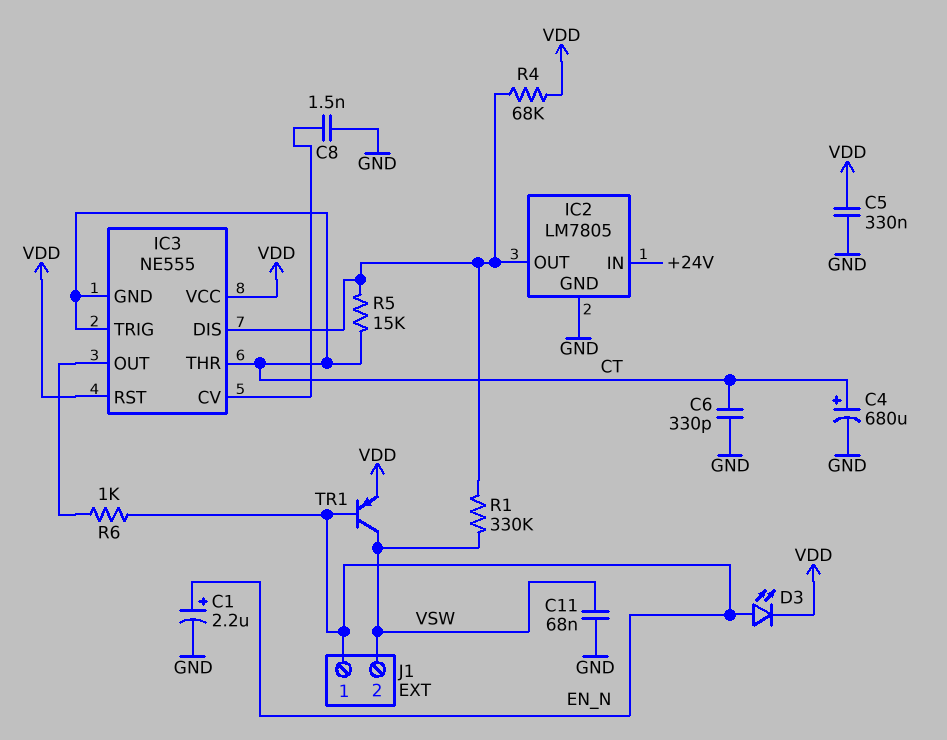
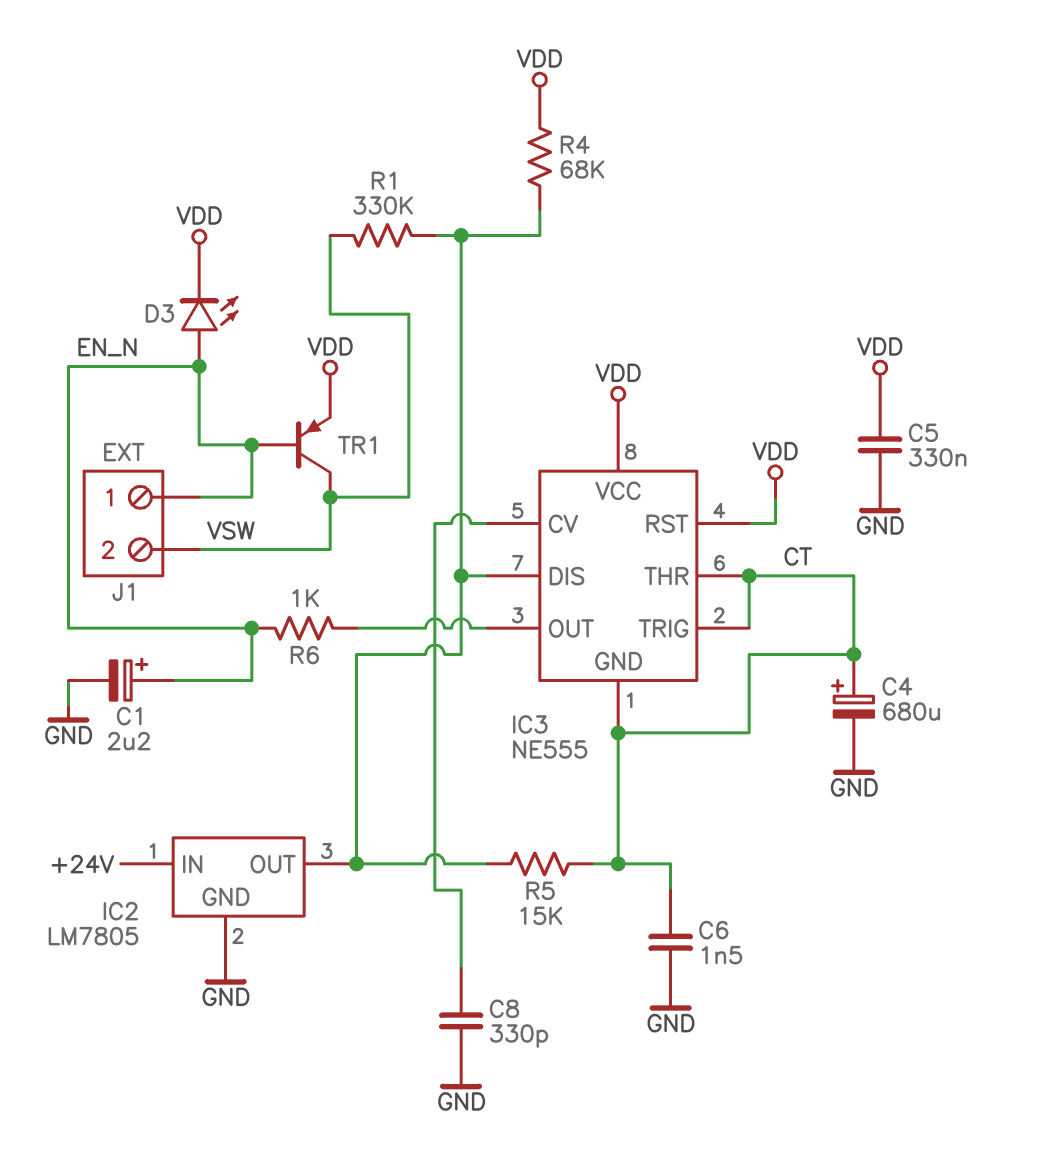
C6: 330pF (CT, GND) -> 1.5nF (CT, GND)
C8: 1.5nF (GND, IC3/CV) -> 330pF (GND, IC3/CV)
C11: 68nF (GND, VSW) -> none

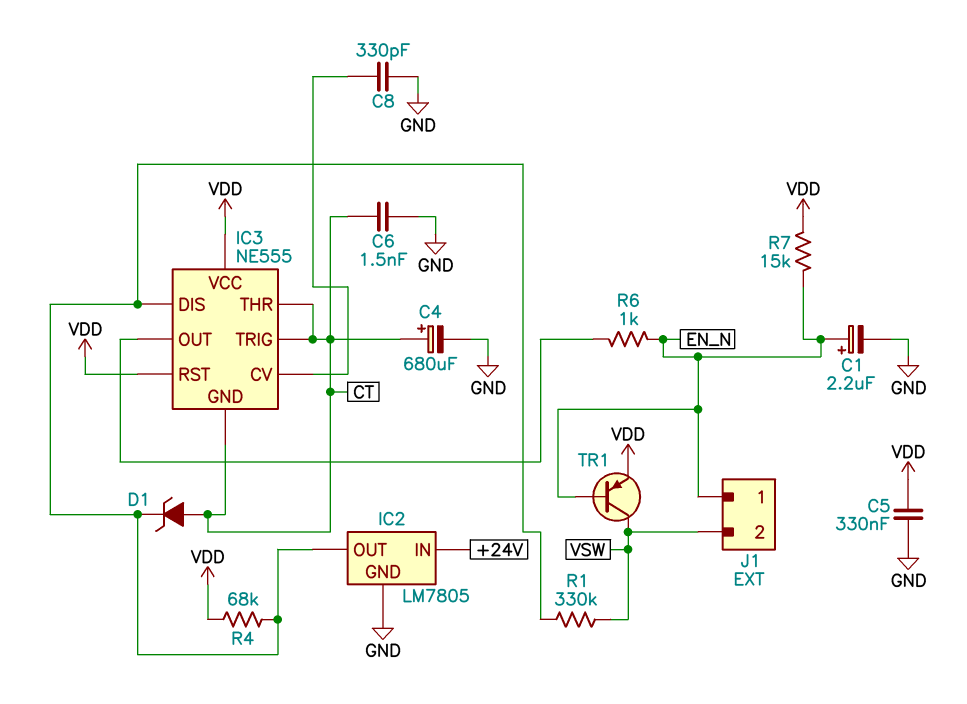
D1: none -> zener (A CT, K IC2/OUT)
D3: LED (A EN_N, K VDD) -> none
R5: 15k (CT, IC2/OUT) -> none
R7: none -> 15k (EN_N, VDD)

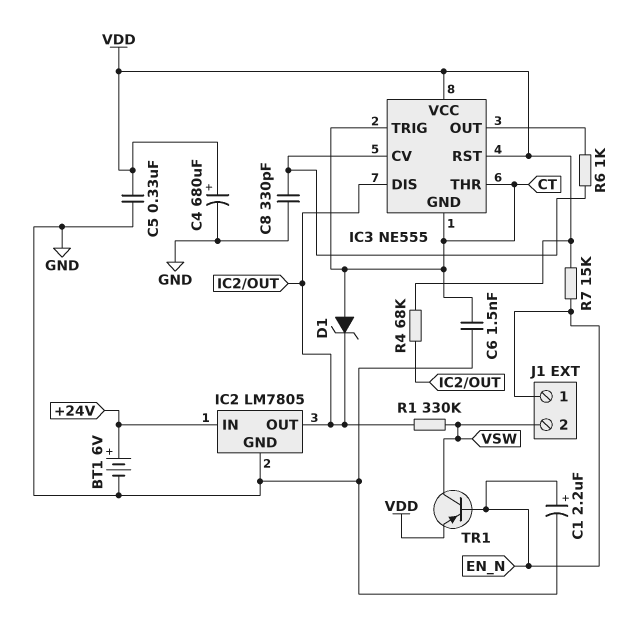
BT1: none -> 6V (plus +24V, minus GND)
C4: 680uF (plus CT, minus GND) -> 680uF (plus VDD, minus GND)
R6: 1k (EN_N, IC3/OUT) -> 1k (IC3/CV, IC3/OUT)

